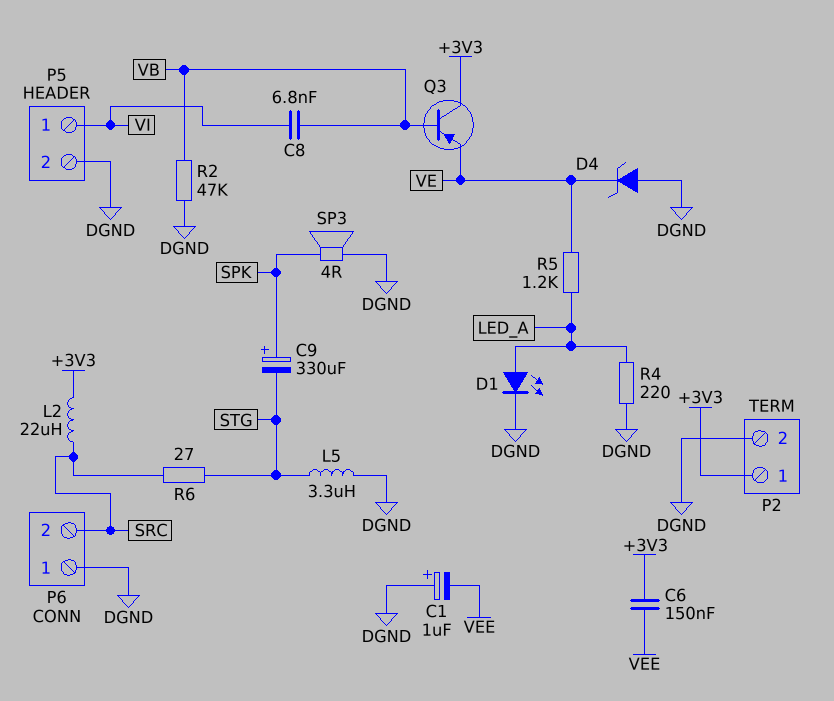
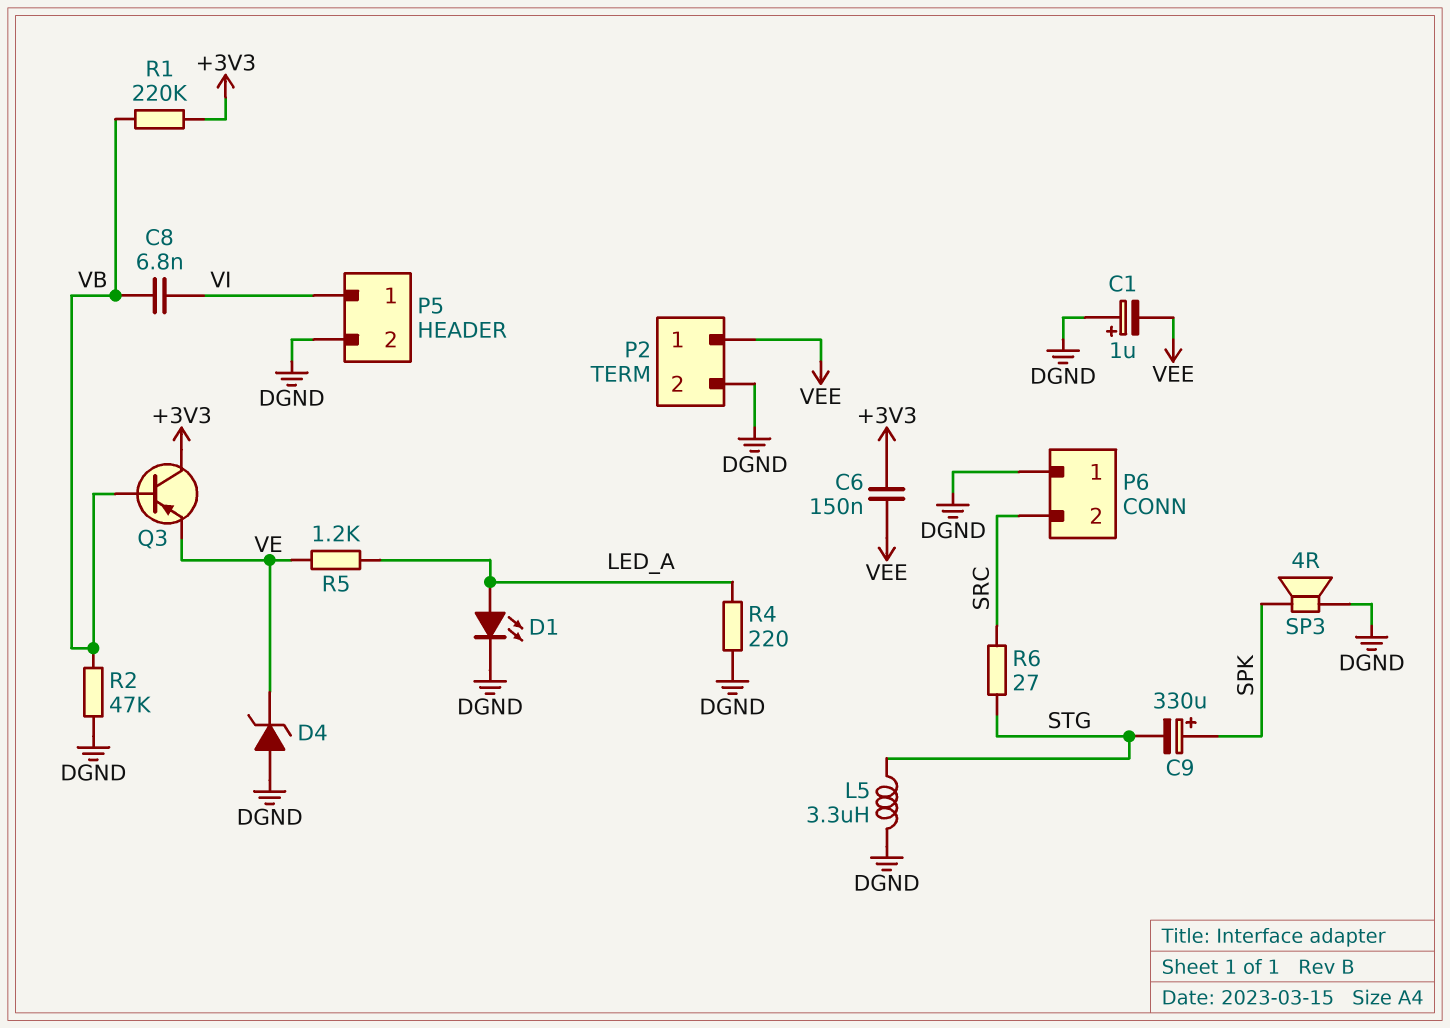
L2: 22uH (+3V3, SRC) -> none
P2 pin 1: +3V3 -> VEE
R1: none -> 220k (+3V3, VB)

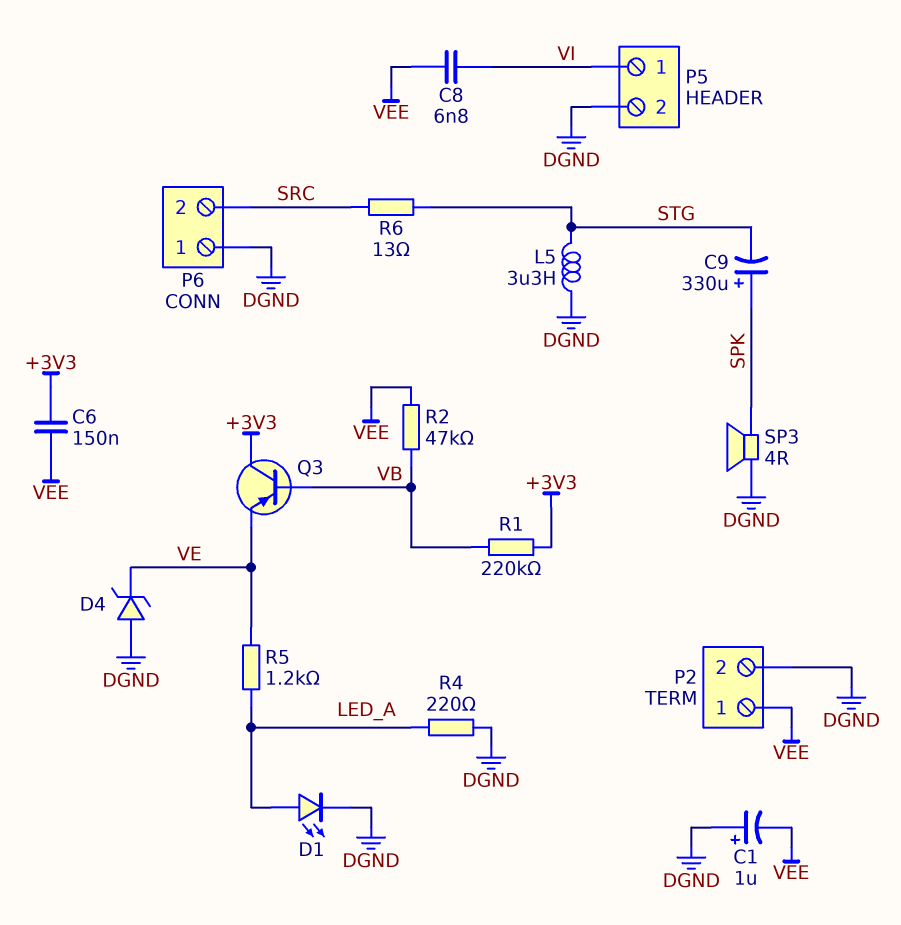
C8: 6.8nF (VB, VI) -> 6.8nF (VEE, VI)
R2: 47k (DGND, VB) -> 47k (VB, VEE)
R6: 27 (SRC, STG) -> 13 (SRC, STG)

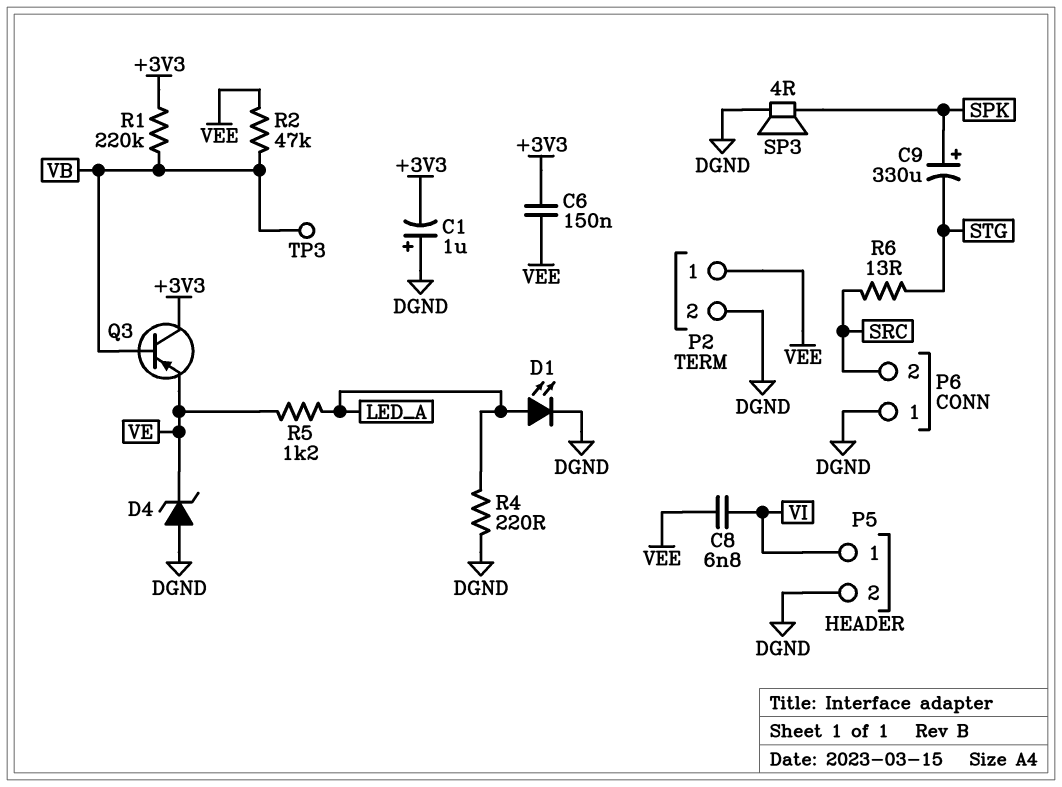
C1: 1uF (plus DGND, minus VEE) -> 1uF (plus DGND, minus +3V3)
L5: 3.3uH (DGND, STG) -> none
TP3: none -> test point (VB)

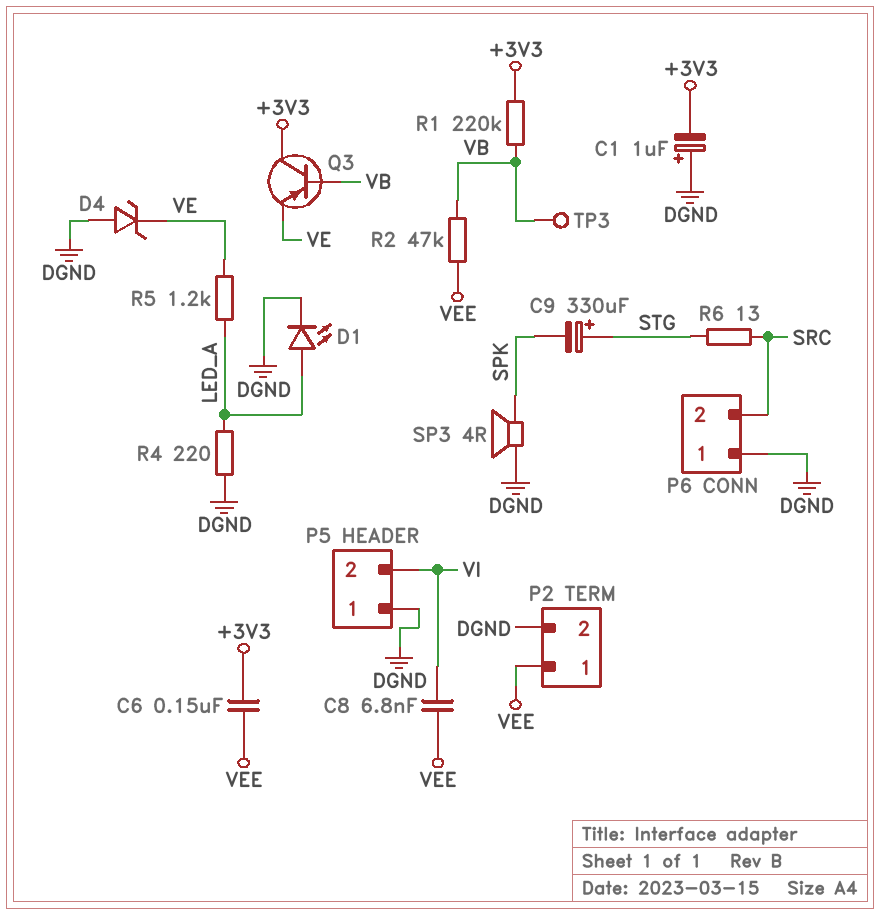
C9: 330uF (plus SPK, minus STG) -> 330uF (plus STG, minus SPK)
P5 pin 1: VI -> DGND
P5 pin 2: DGND -> VI

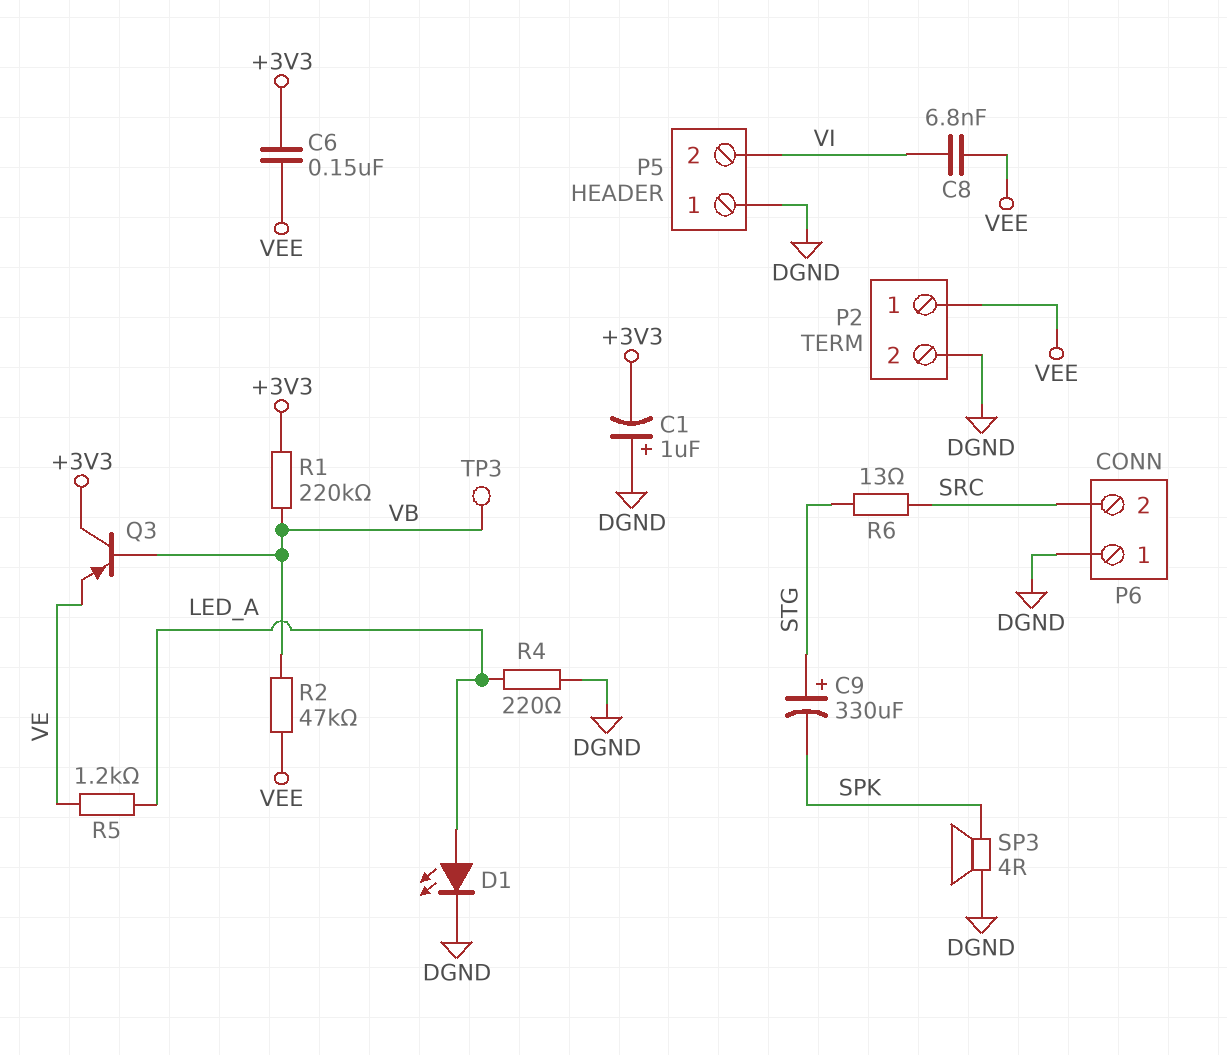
D4: zener (A DGND, K VE) -> none

